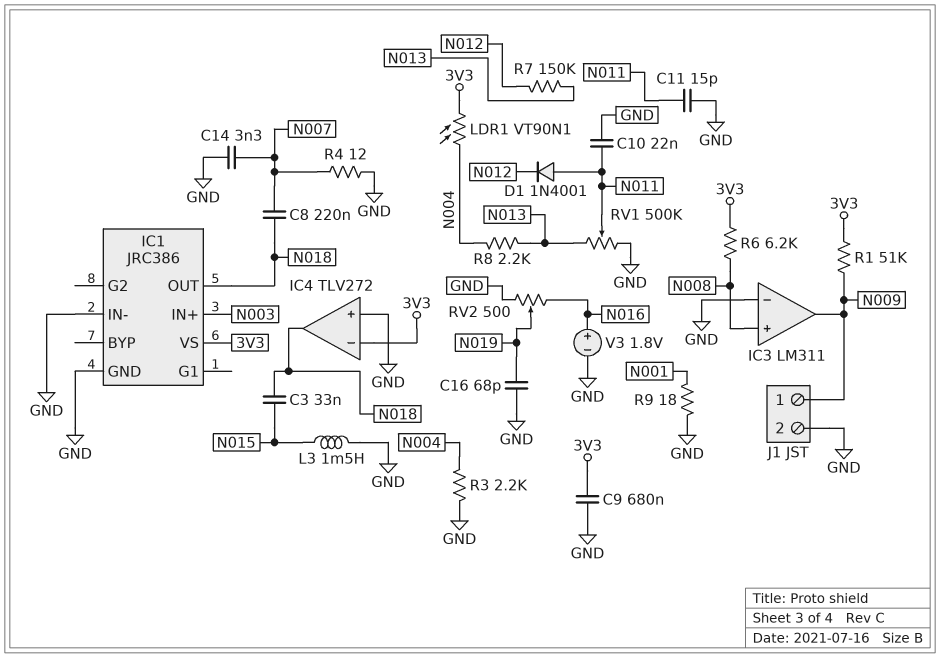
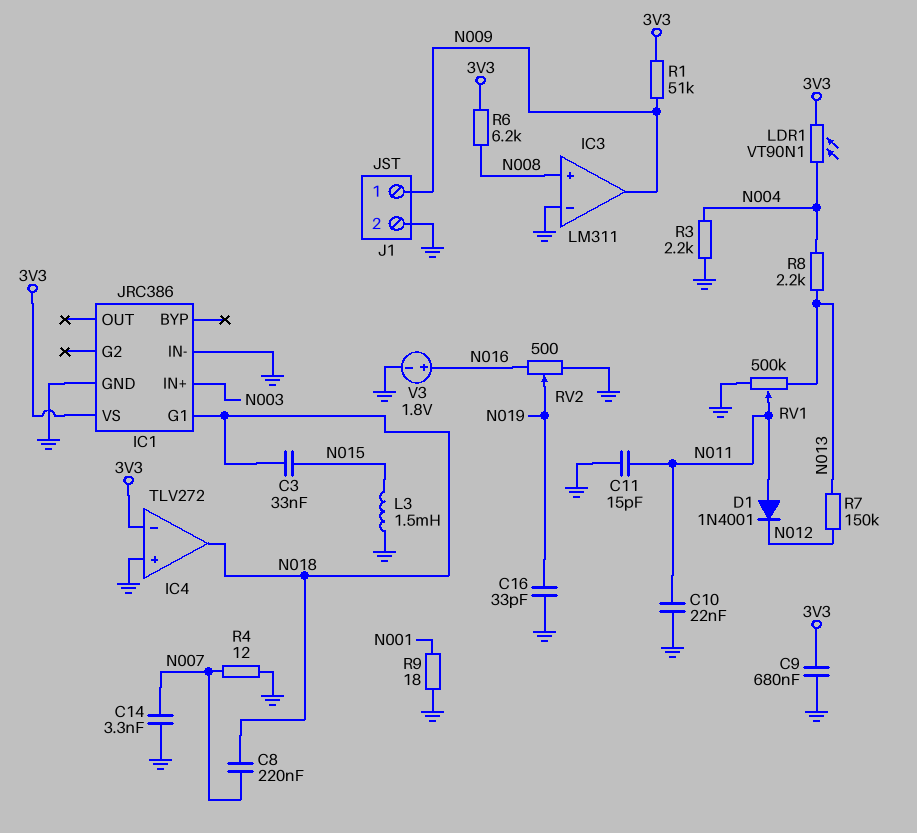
C16: 68pF (GND, N019) -> 33pF (GND, N019)
IC1 pin G1: none -> N018
IC1 pin OUT: N018 -> none

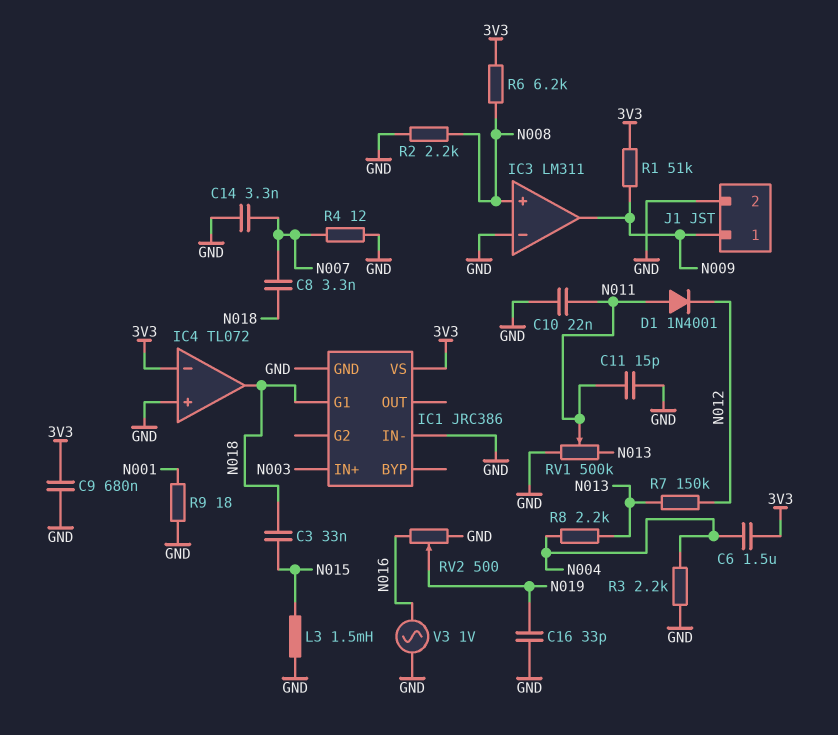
C6: none -> 1.5uF (3V3, N004)
C8: 220nF (N007, N018) -> 3.3nF (N007, N018)
IC4: TLV272 -> TL072
LDR1: VT90N1 (3V3, N004) -> none
R2: none -> 2.2k (GND, N008)
V3: 1.8V (plus N016, minus GND) -> AC 1V (GND, N016)

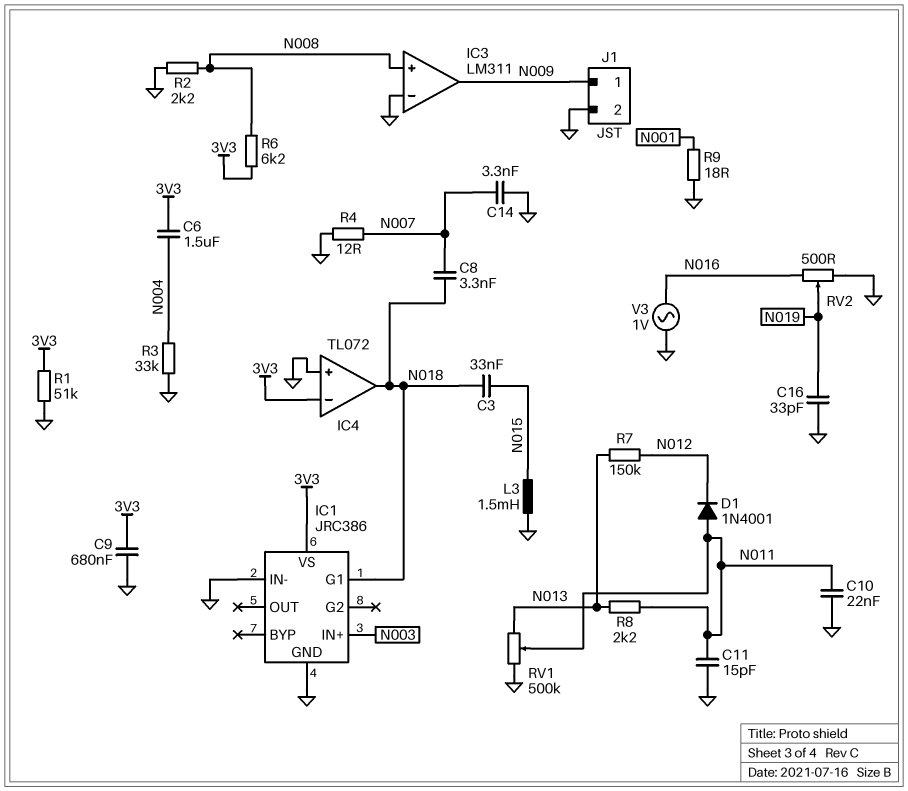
R1: 51k (3V3, N009) -> 51k (3V3, GND)
R3: 2.2k (GND, N004) -> 33k (GND, N004)
R8: 2.2k (N004, N013) -> 2.2k (N011, N013)

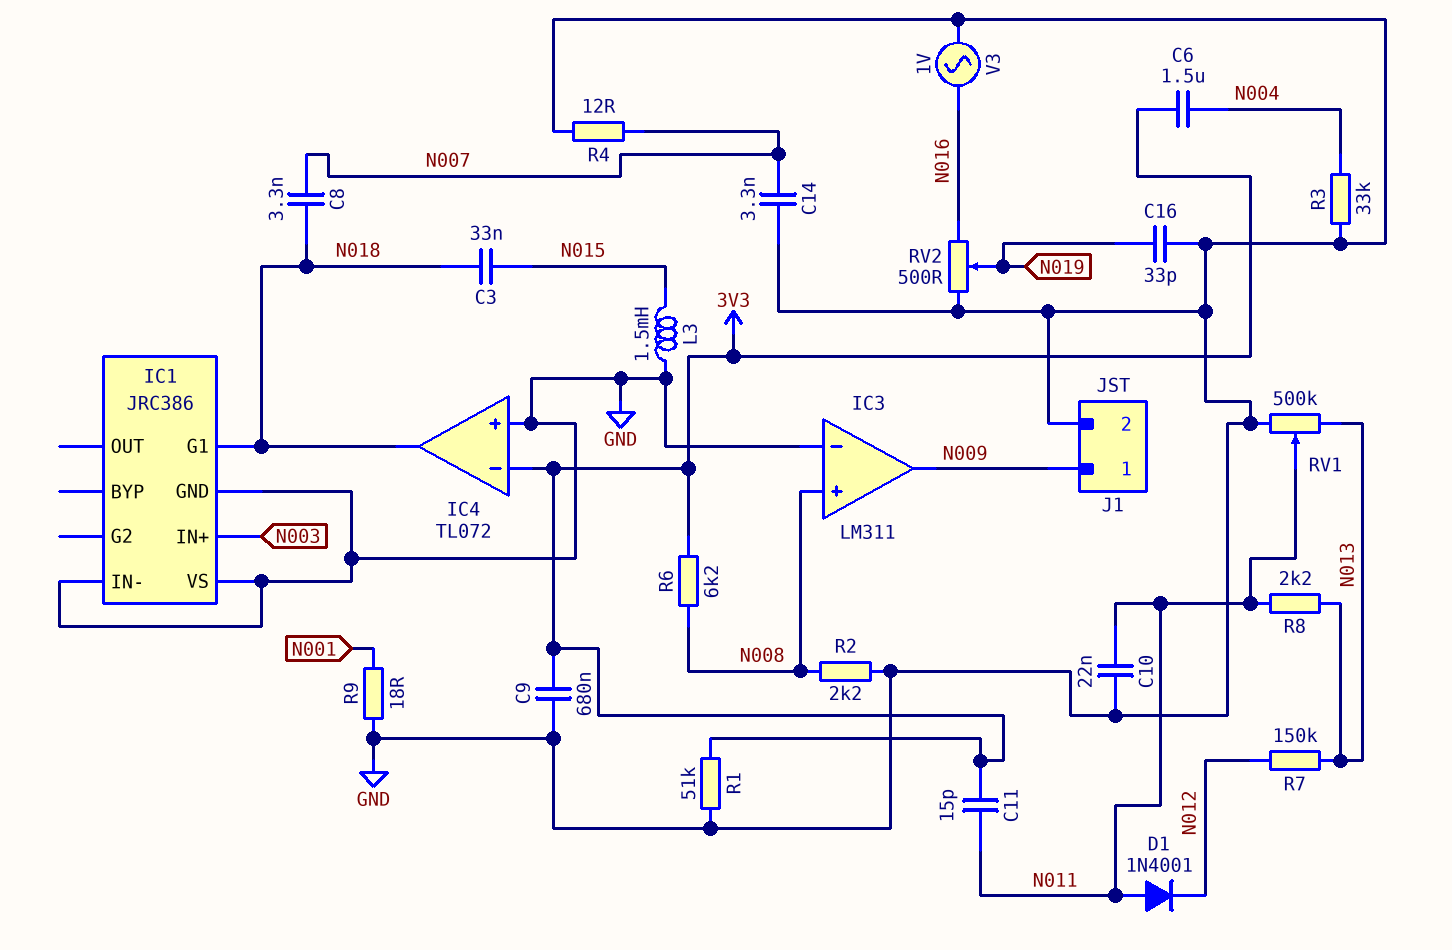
C11: 15pF (GND, N011) -> 15pF (3V3, N011)
IC1 pin VS: 3V3 -> GND

